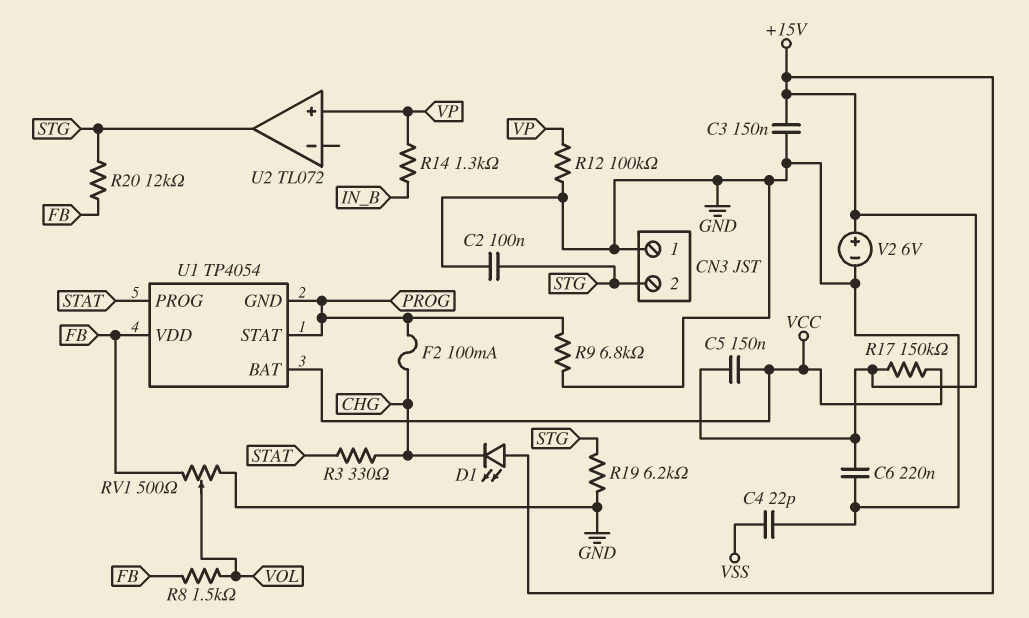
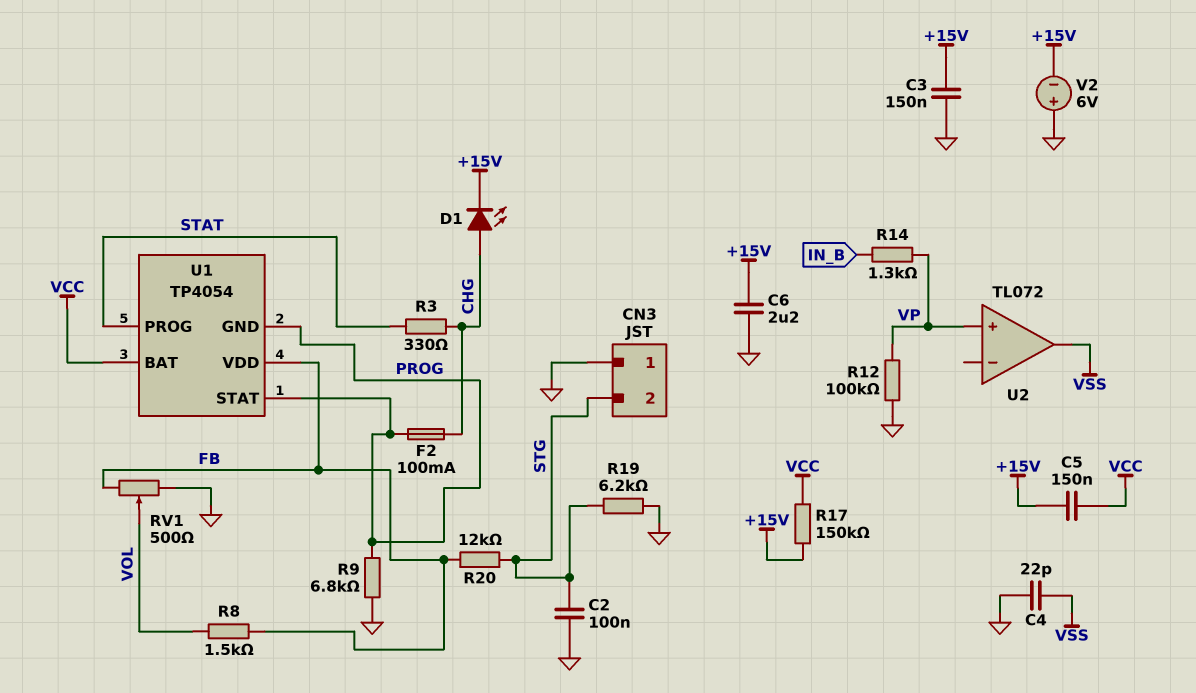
C6: 220nF (+15V, GND) -> 2.2uF (+15V, GND)
D1: LED (A +15V, K CHG) -> LED (A CHG, K +15V)
U2 pin out: STG -> VSS
V2: 6V (plus +15V, minus GND) -> 6V (plus GND, minus +15V)

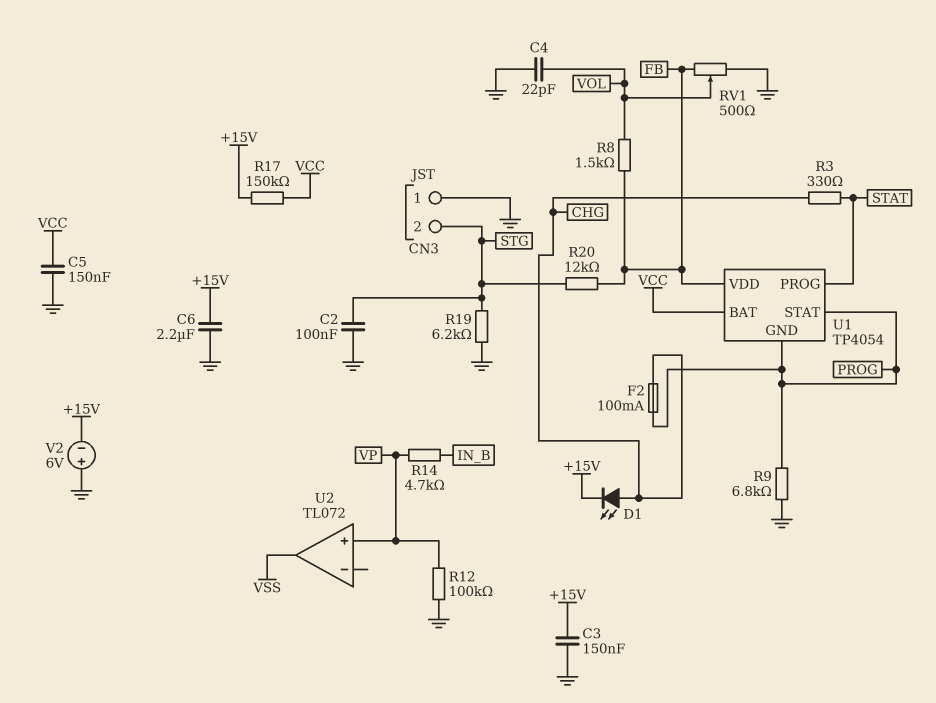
C4: 22pF (GND, VSS) -> 22pF (GND, VOL)
C5: 150nF (+15V, VCC) -> 150nF (GND, VCC)
R14: 1.3k (IN_B, VP) -> 4.7k (IN_B, VP)

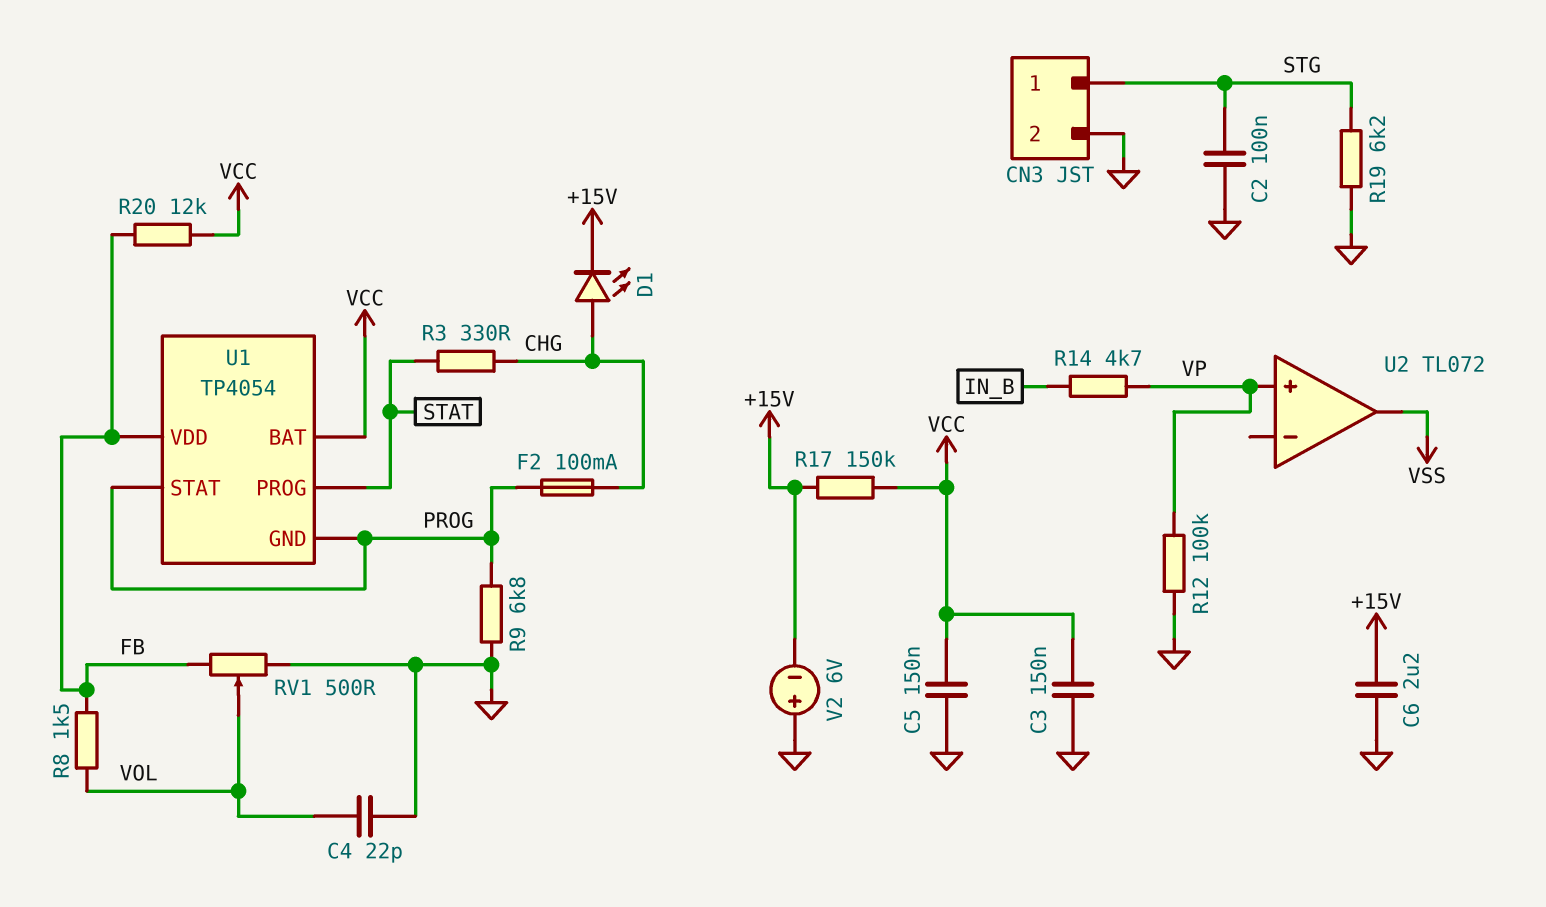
C3: 150nF (+15V, GND) -> 150nF (GND, VCC)
CN3 pin 1: GND -> STG
CN3 pin 2: STG -> GND
R20: 12k (FB, STG) -> 12k (FB, VCC)

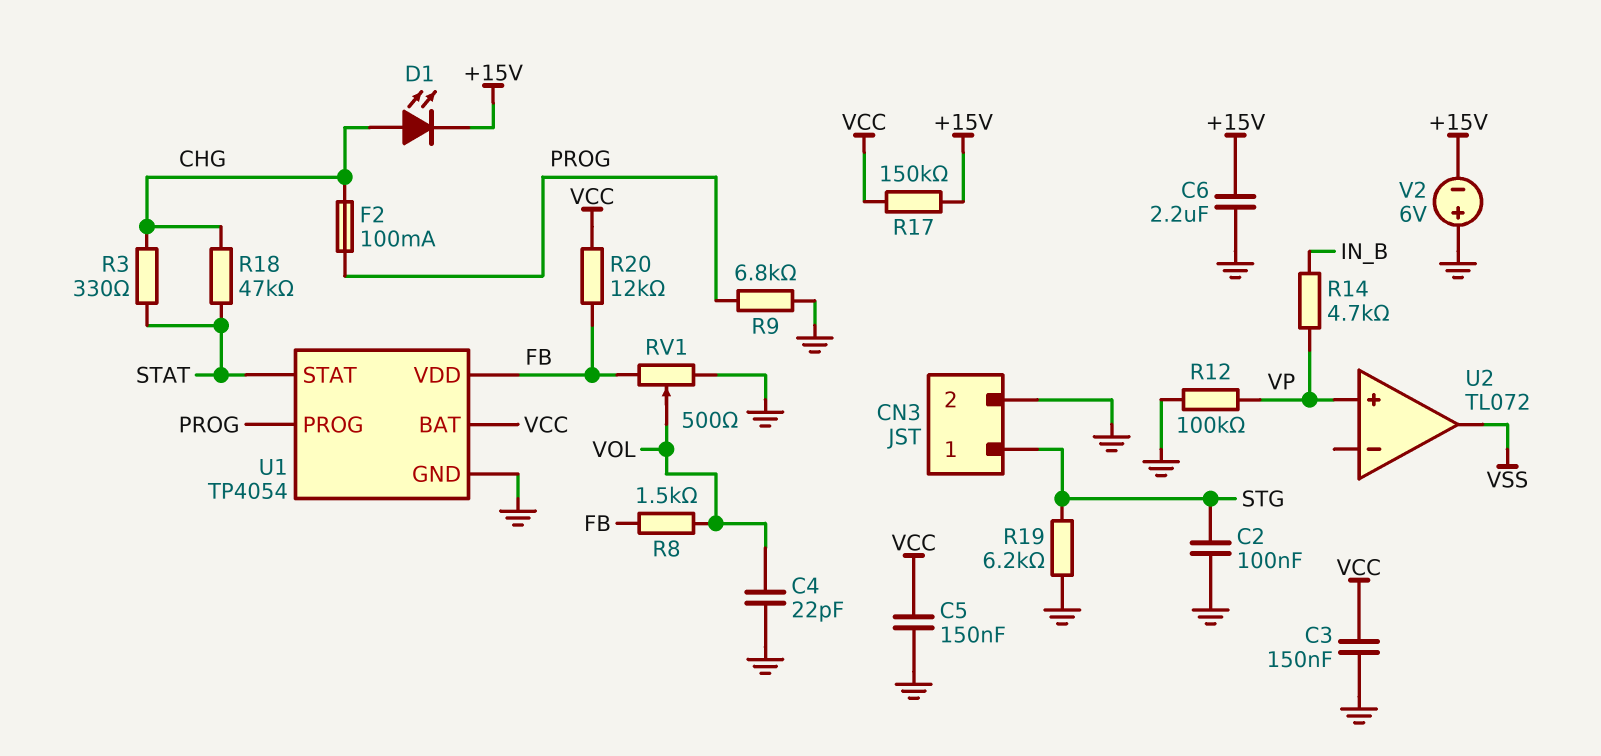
R18: none -> 47k (CHG, STAT)
U1 pin GND: PROG -> GND
U1 pin PROG: STAT -> PROG
U1 pin STAT: PROG -> STAT

